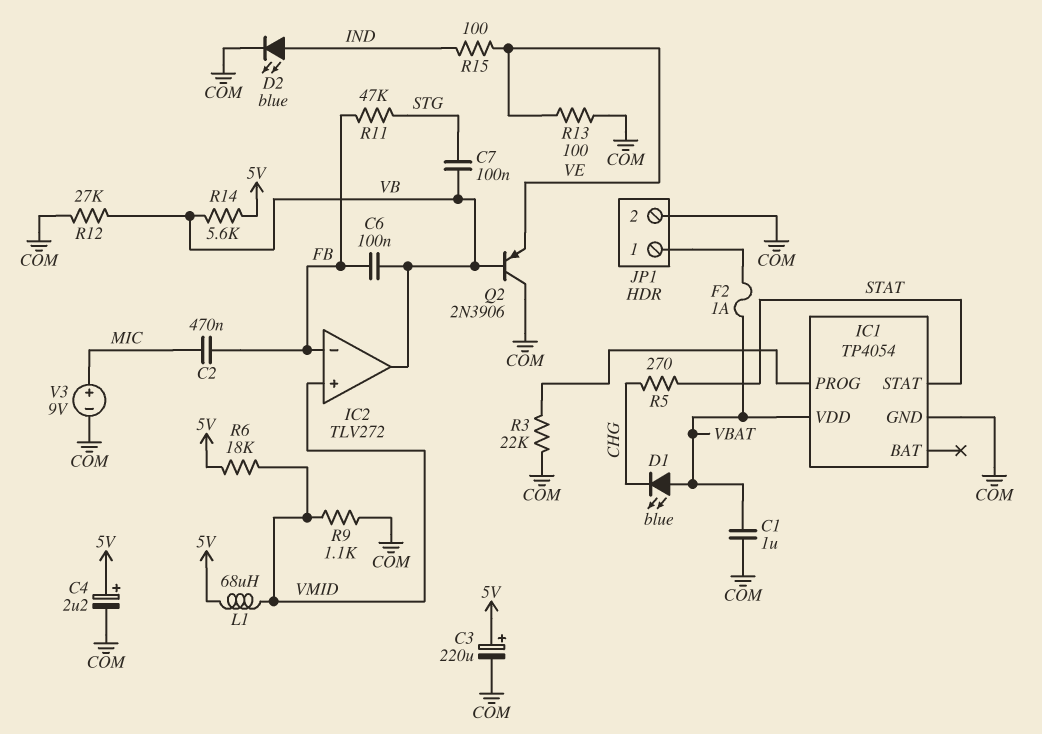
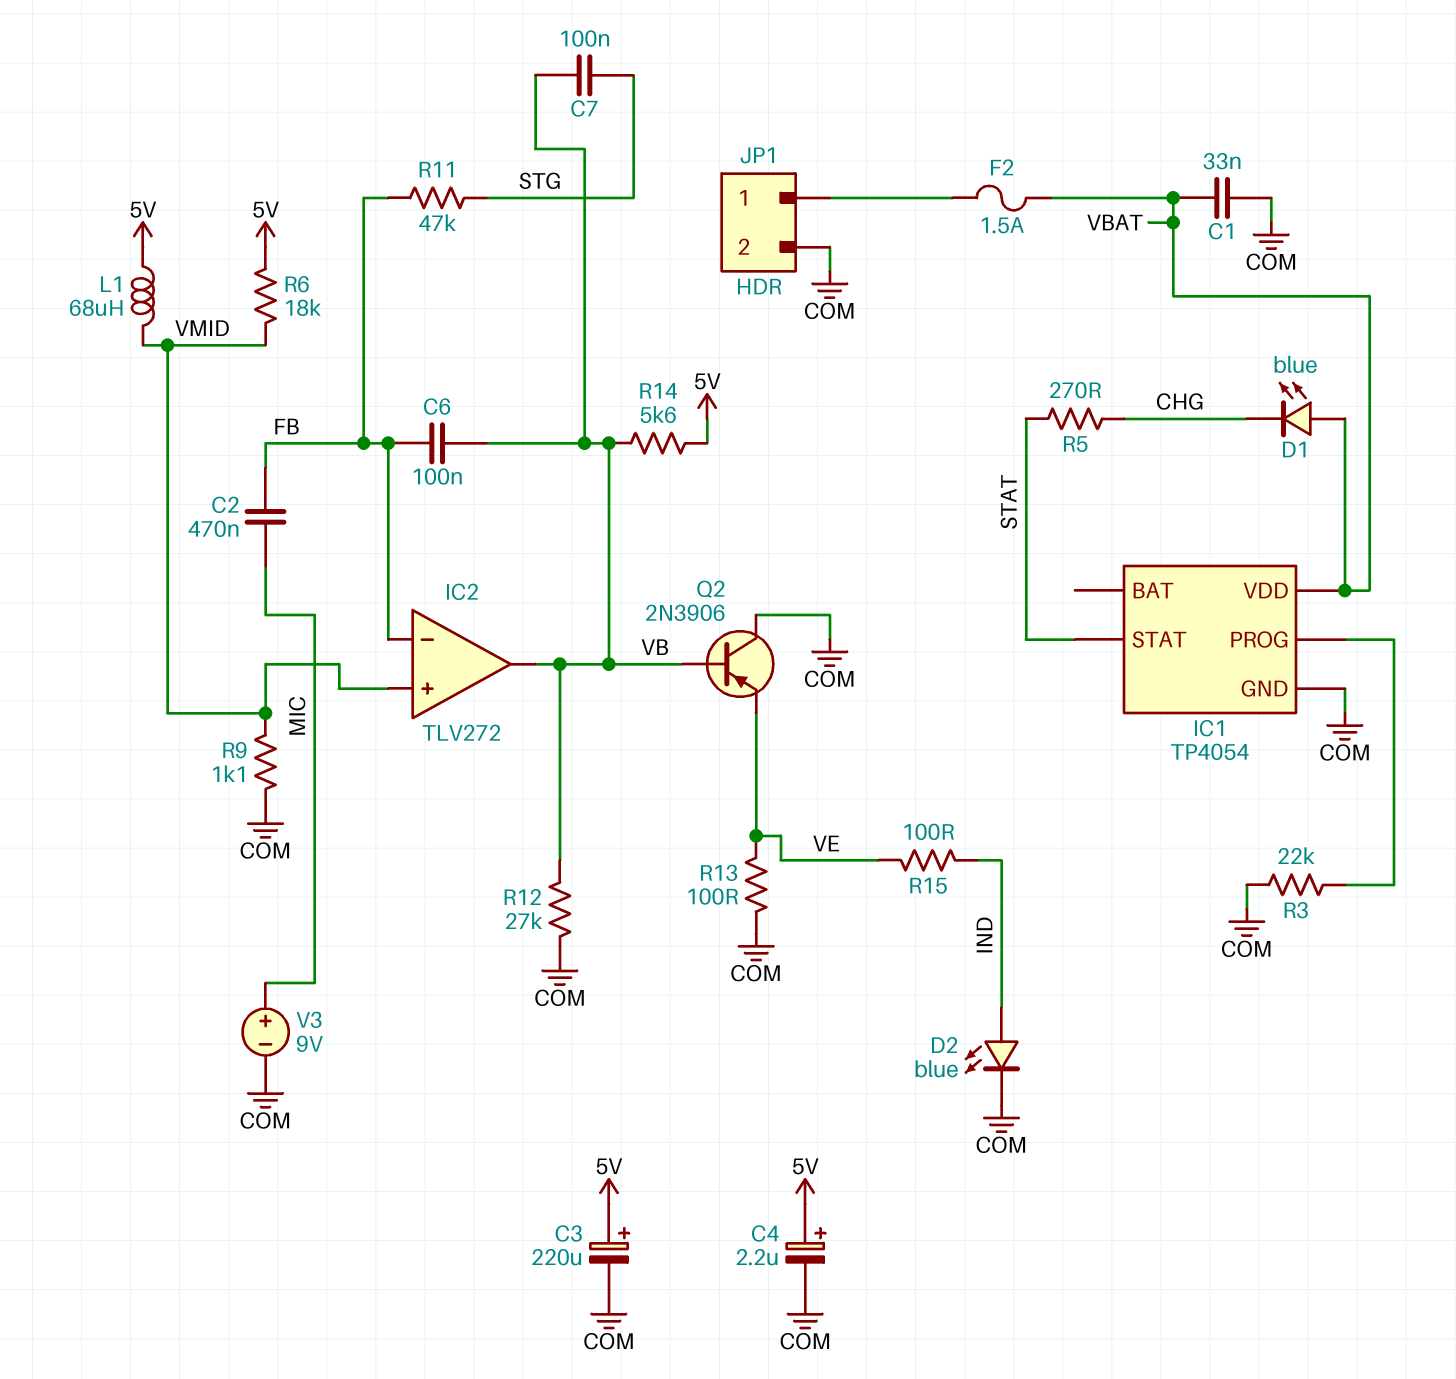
C1: 1uF (COM, VBAT) -> 33nF (COM, VBAT)
F2: 1A (JP1/1, VBAT) -> 1.5A (JP1/1, VBAT)

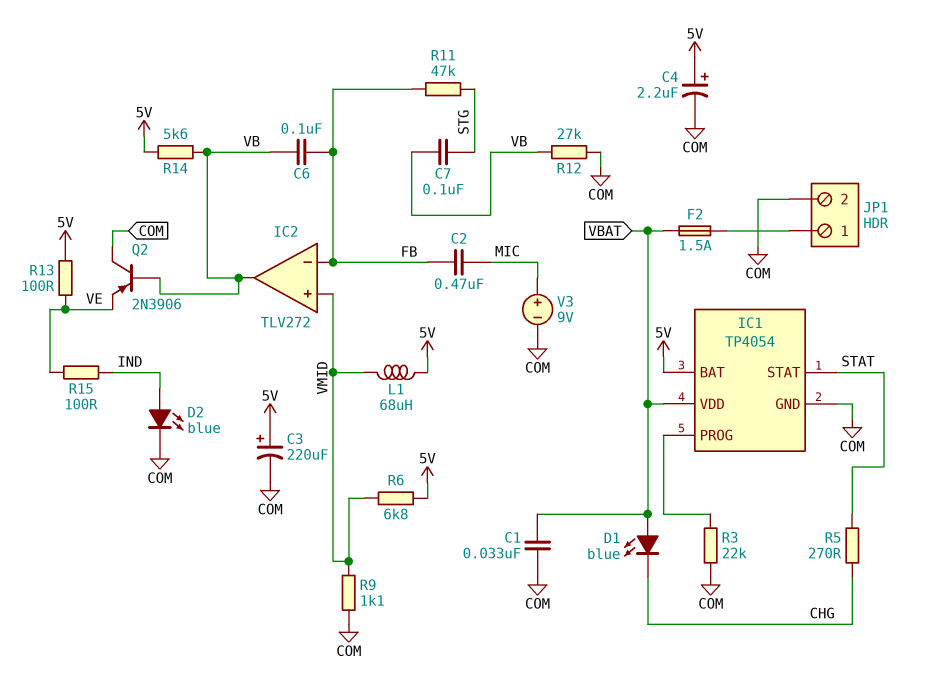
IC1 pin BAT: none -> 5V
R6: 18k (5V, VMID) -> 6.8k (5V, VMID)
R13: 100 (COM, VE) -> 100 (5V, VE)

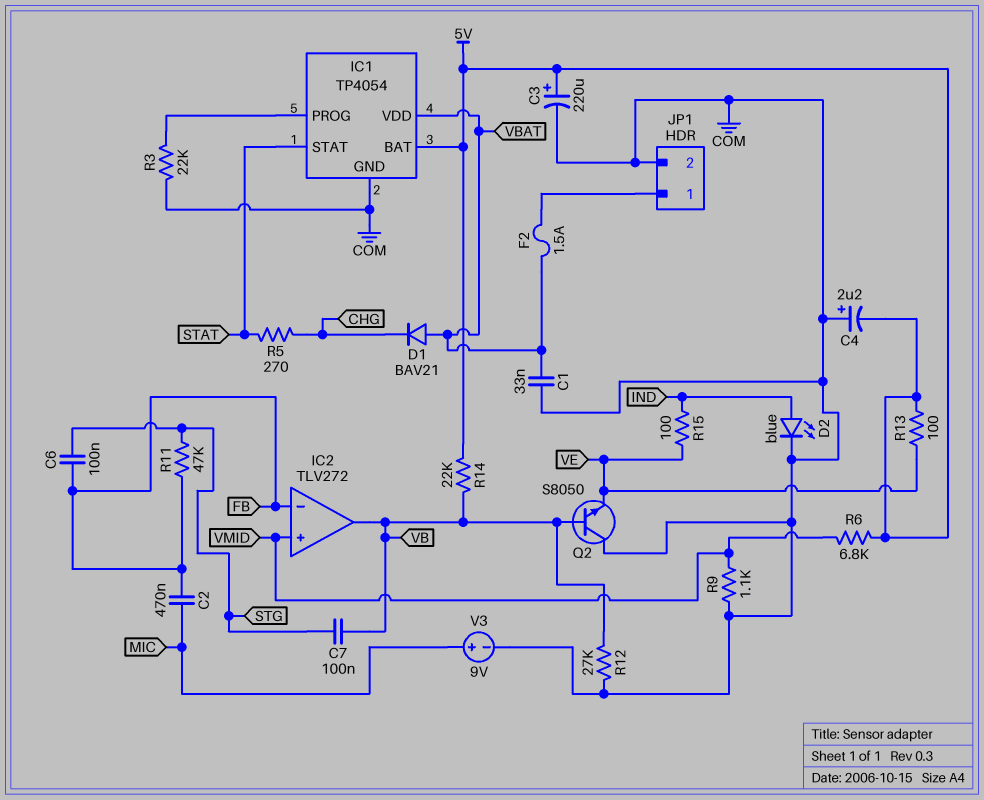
C4: 2.2uF (plus 5V, minus COM) -> 2.2uF (plus COM, minus 5V)
C6: 100nF (FB, VB) -> 100nF (FB, STG)
D1: LED blue (A VBAT, K CHG) -> diode BAV21 (A VBAT, K CHG)
L1: 68uH (5V, VMID) -> none
Q2: PNP 2N3906 (B VB, C COM, E VE) -> NPN S8050 (B VB, C COM, E VE)
R14: 5.6k (5V, VB) -> 22k (5V, VB)

